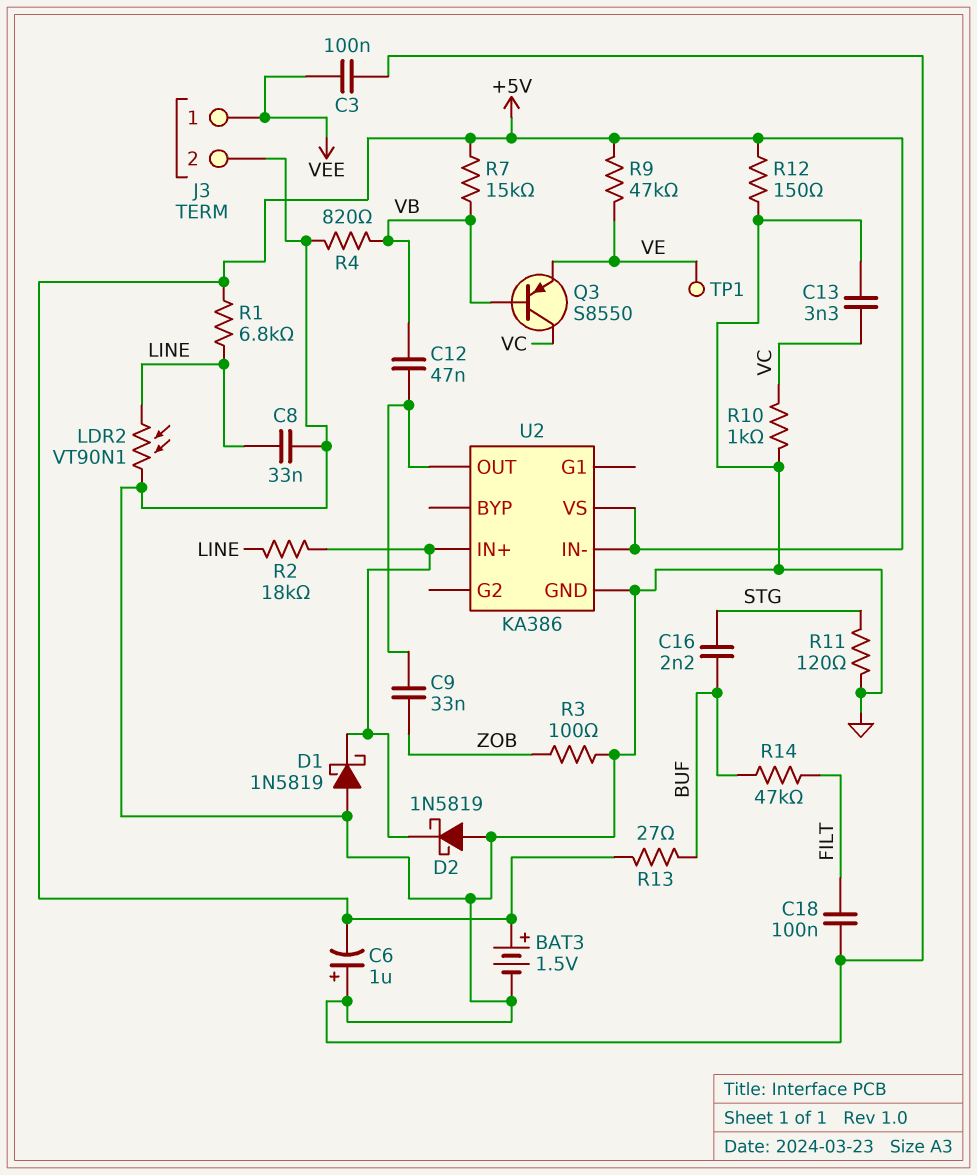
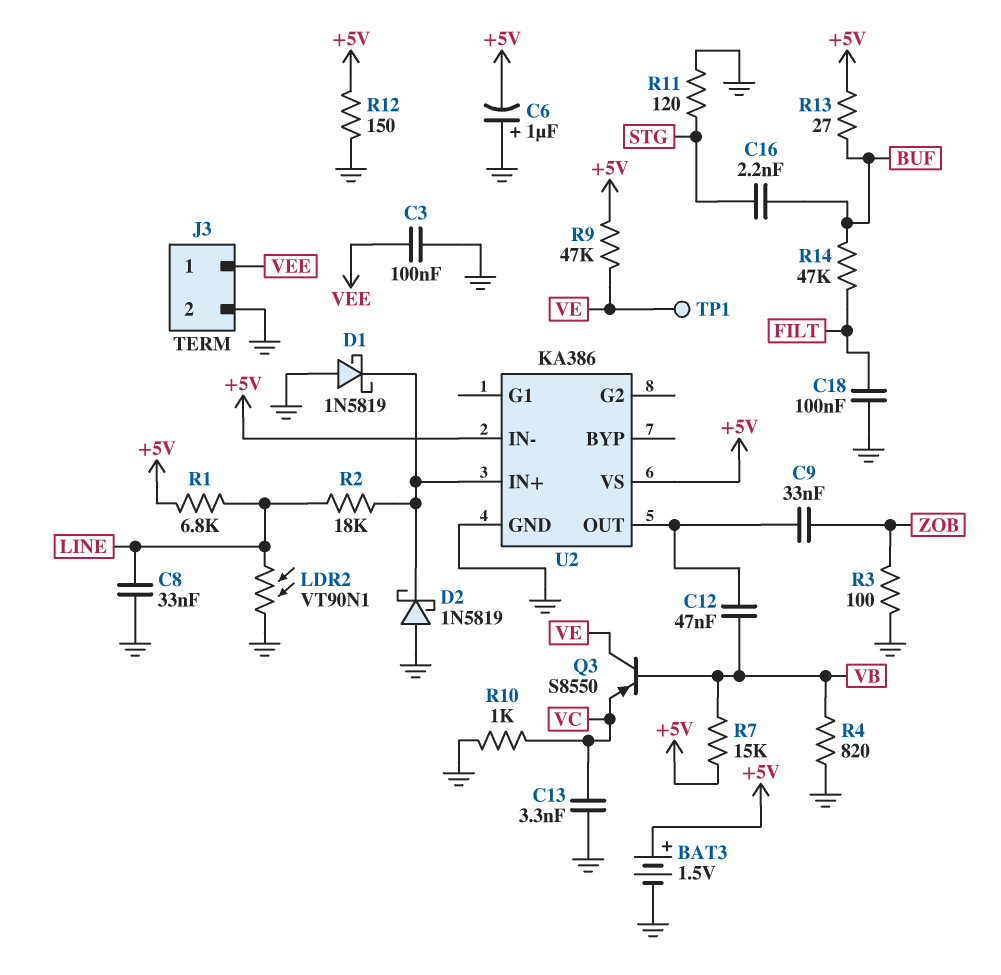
Q3: PNP S8550 (B VB, C VC, E VE) -> PNP S8550 (B VB, C VE, E VC)

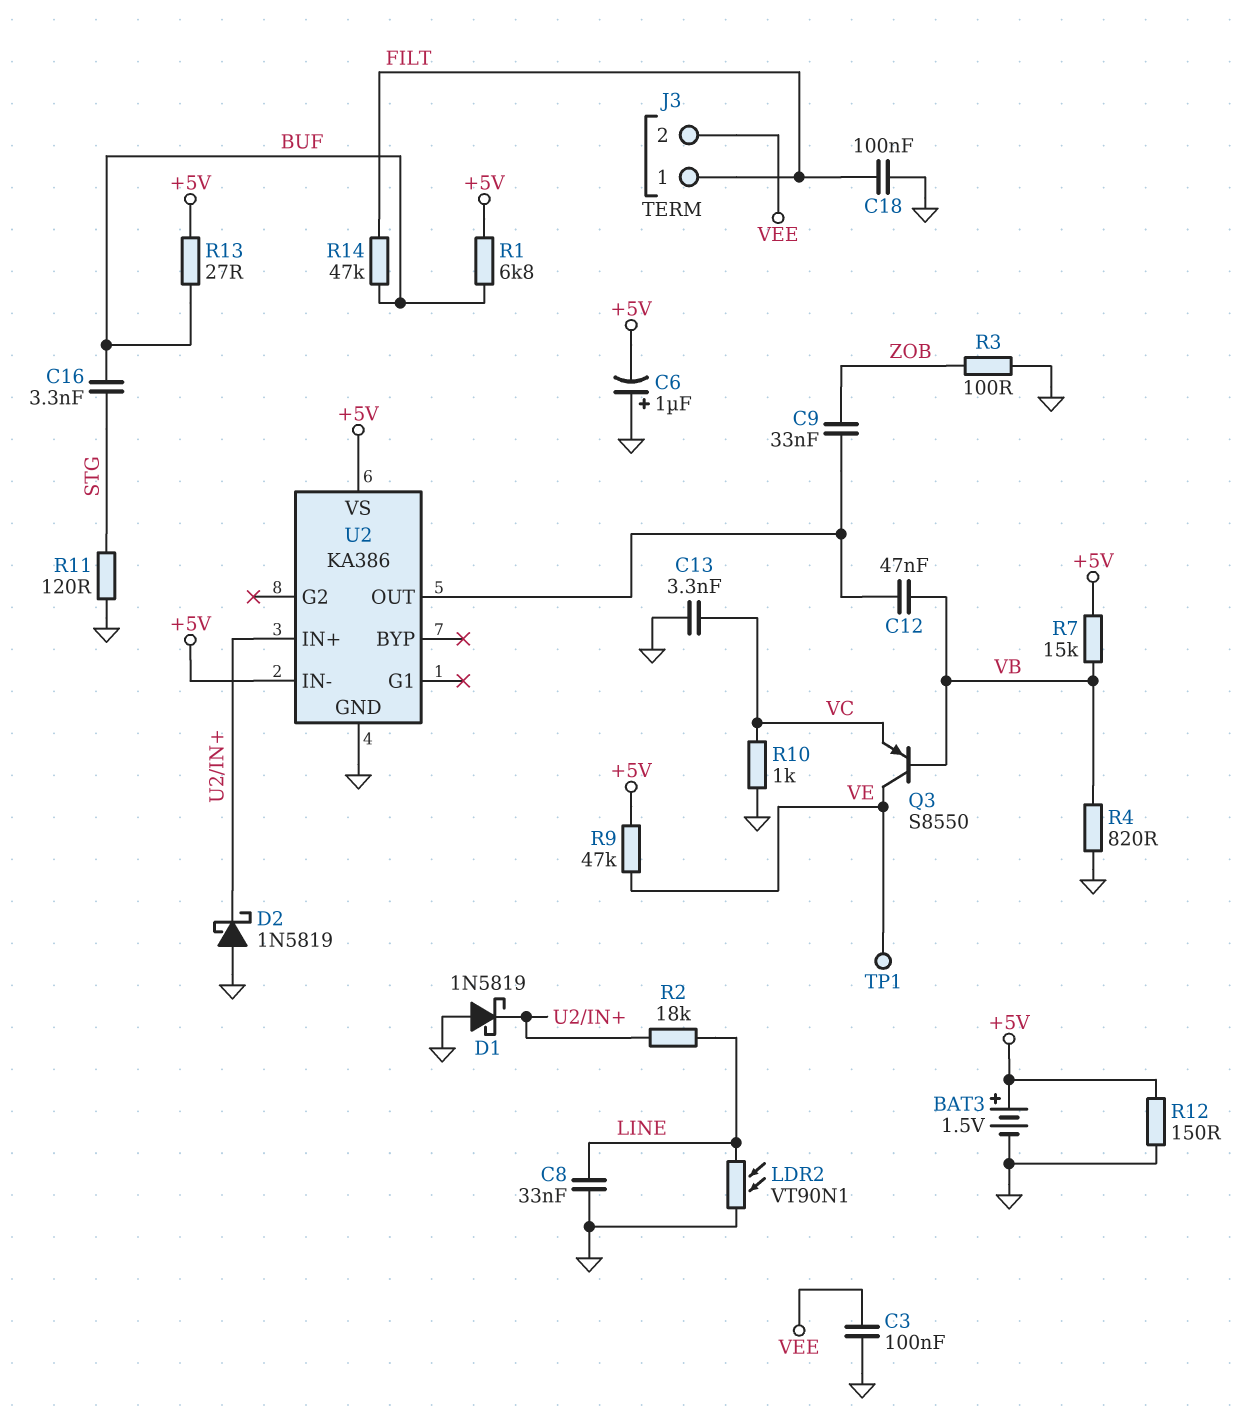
C16: 2.2nF (BUF, STG) -> 3.3nF (BUF, STG)
J3 pin 1: VEE -> FILT
J3 pin 2: GND -> VEE
R1: 6.8k (+5V, LINE) -> 6.8k (+5V, BUF)

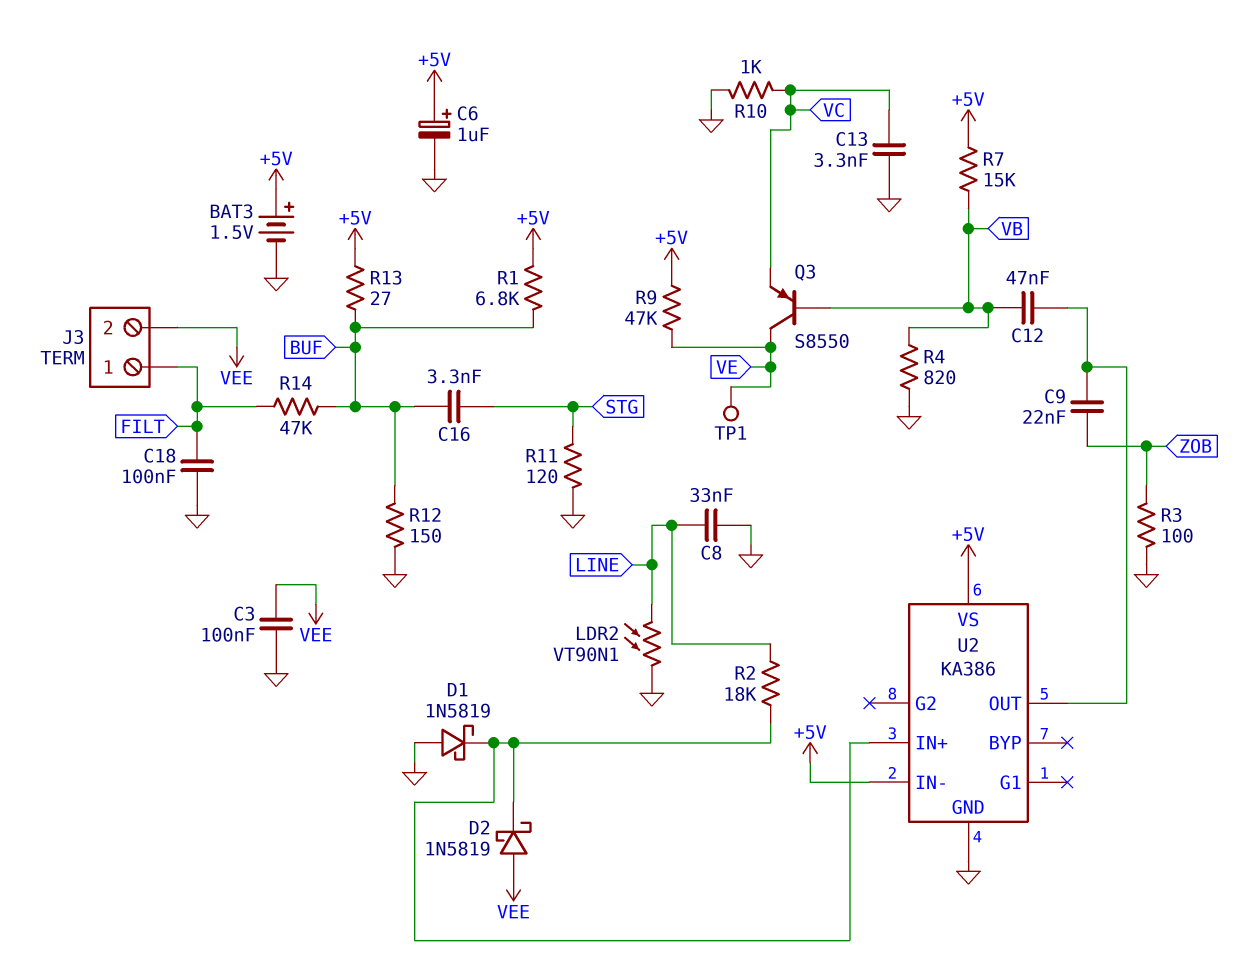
C6: 1uF (plus GND, minus +5V) -> 1uF (plus +5V, minus GND)
C9: 33nF (U2/OUT, ZOB) -> 22nF (U2/OUT, ZOB)
D2: schottky 1N5819 (A GND, K U2/IN+) -> schottky 1N5819 (A VEE, K U2/IN+)
R12: 150 (+5V, GND) -> 150 (BUF, GND)

